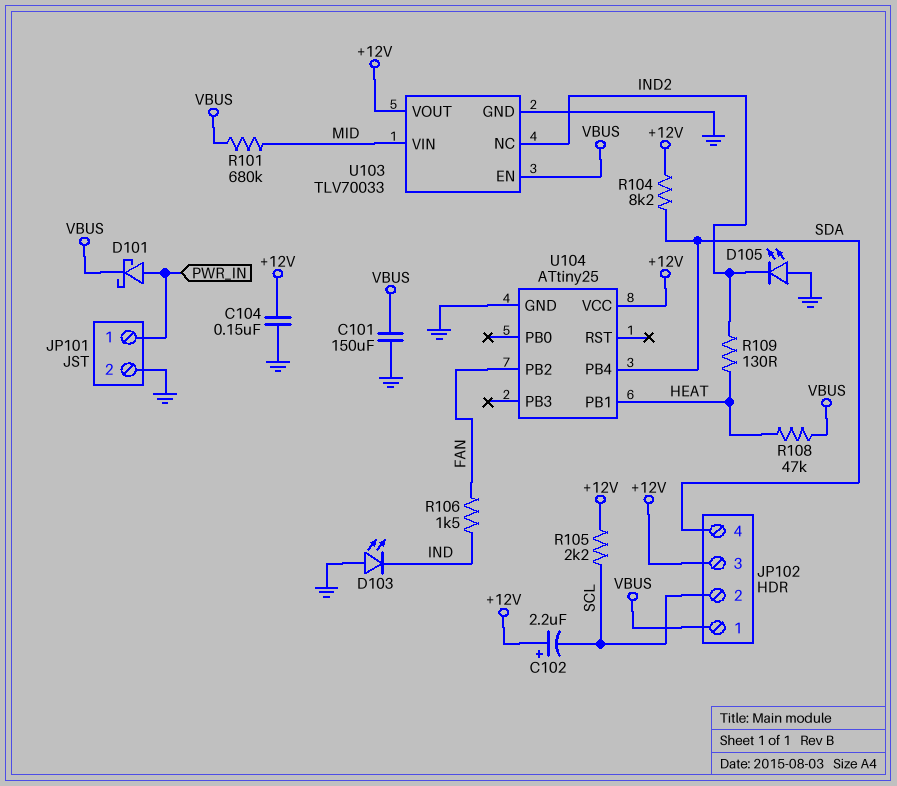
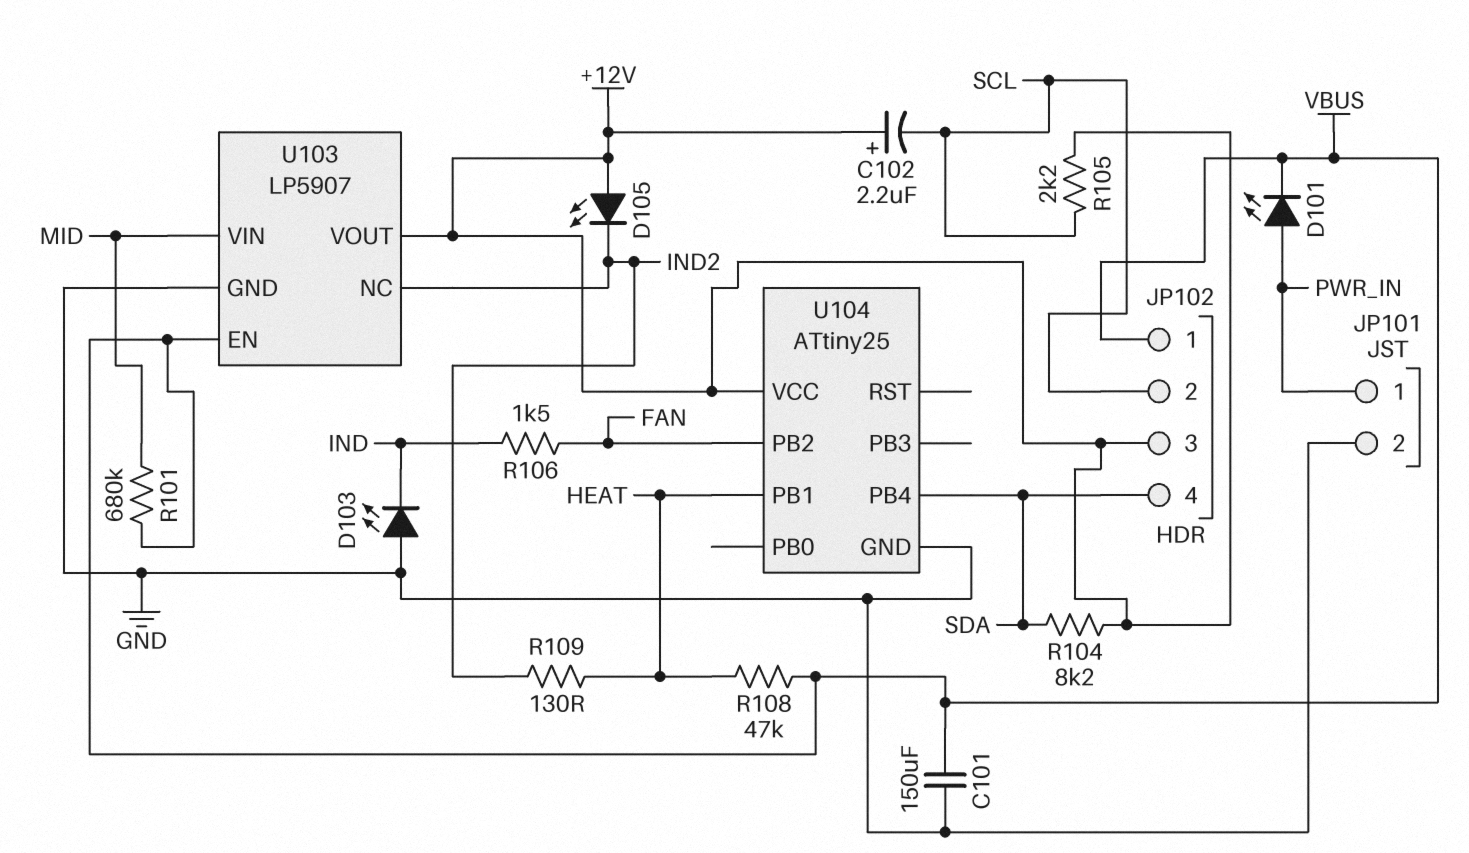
C104: 150nF (+12V, GND) -> none
D101: schottky (A PWR_IN, K VBUS) -> LED (A PWR_IN, K VBUS)
D105: LED (A GND, K IND2) -> LED (A +12V, K IND2)
U103: TLV70033 -> LP5907

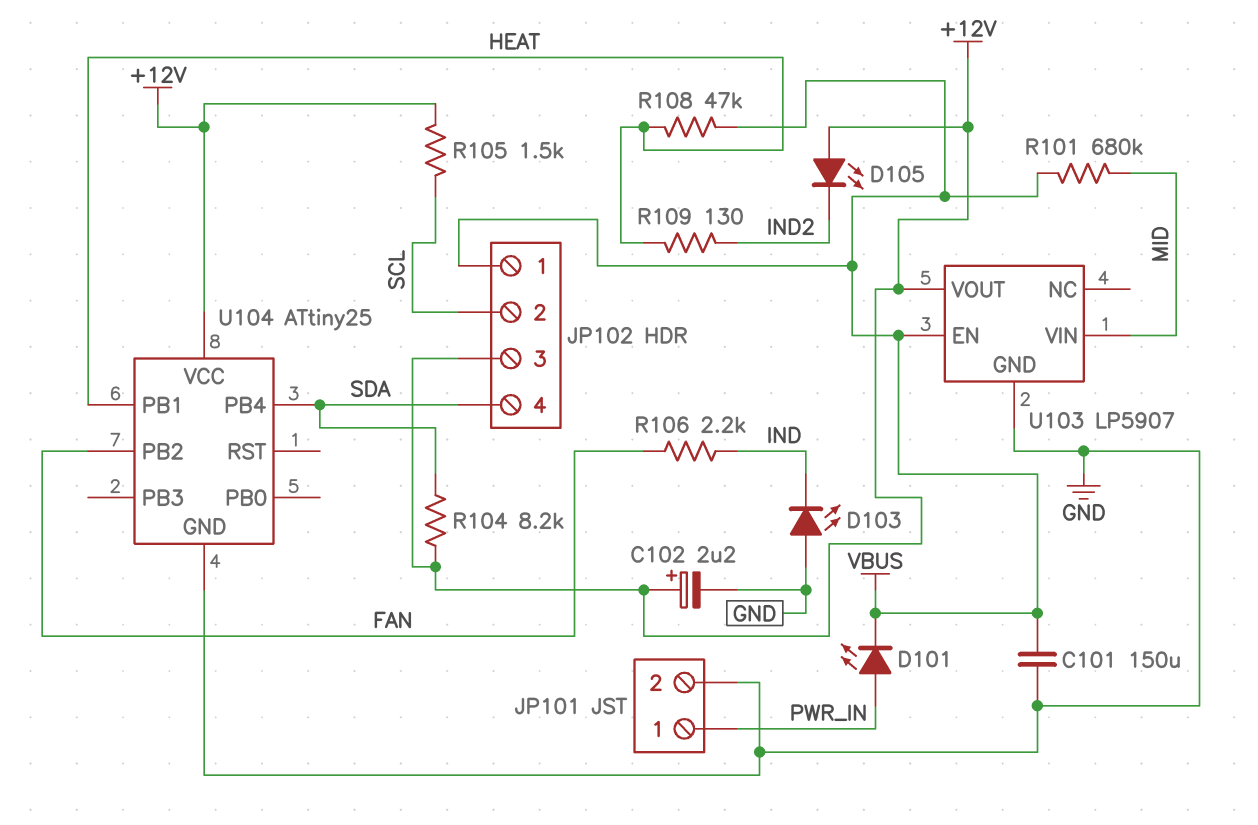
C102: 2.2uF (plus +12V, minus SCL) -> 2.2uF (plus +12V, minus GND)
R105: 2.2k (+12V, SCL) -> 1.5k (+12V, SCL)
R106: 1.5k (FAN, IND) -> 2.2k (FAN, IND)
U103 pin NC: IND2 -> none

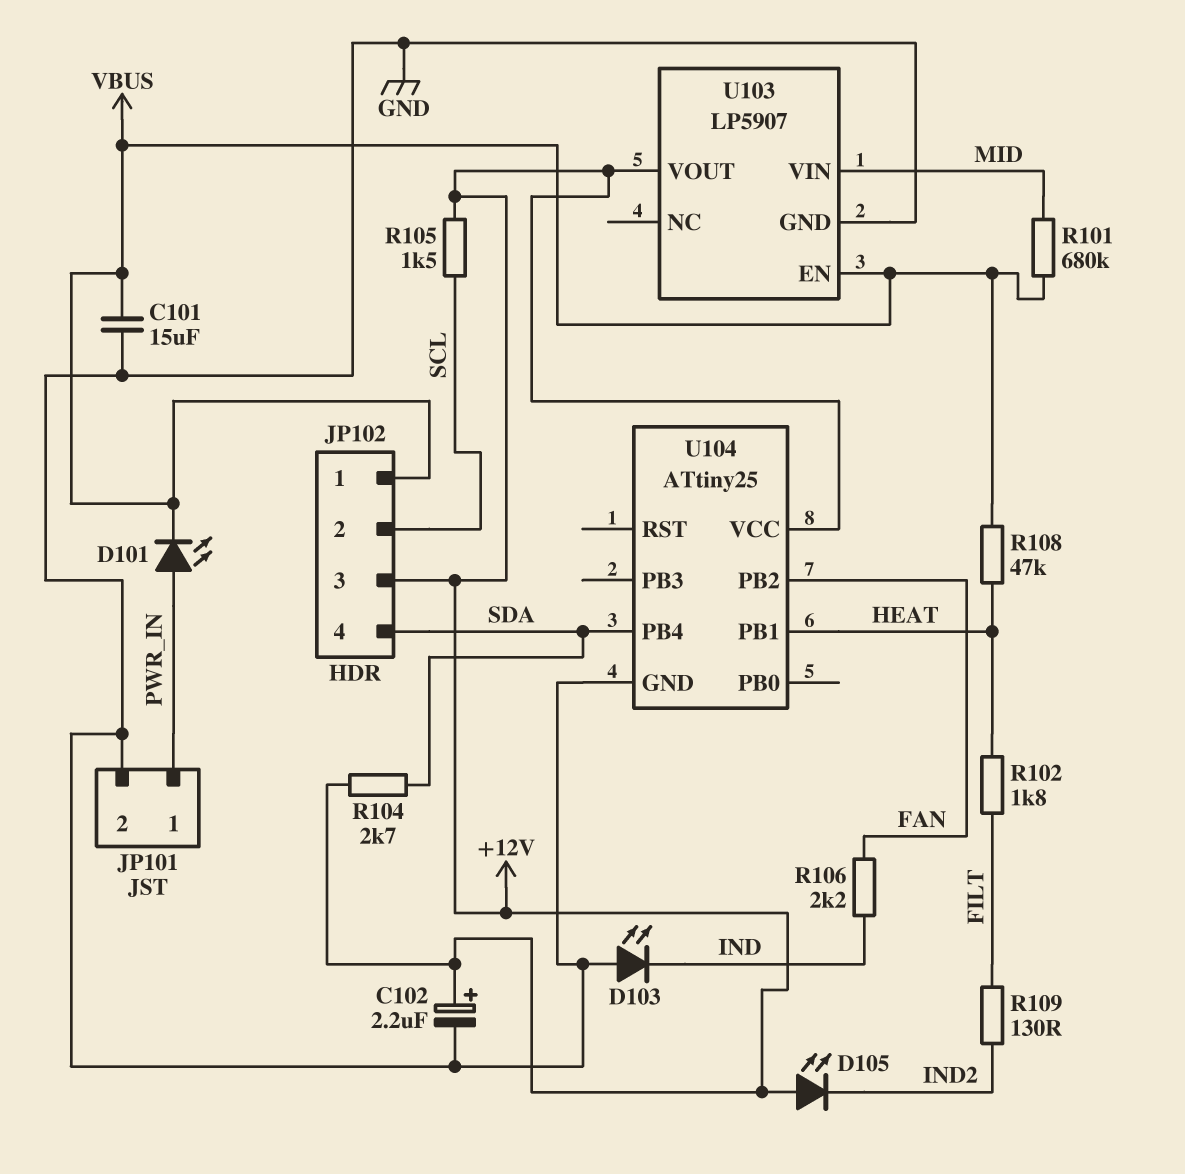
C101: 150uF (GND, VBUS) -> 15uF (GND, VBUS)
R102: none -> 1.8k (FILT, HEAT)
R104: 8.2k (+12V, SDA) -> 2.7k (+12V, SDA)
R109: 130 (HEAT, IND2) -> 130 (FILT, IND2)

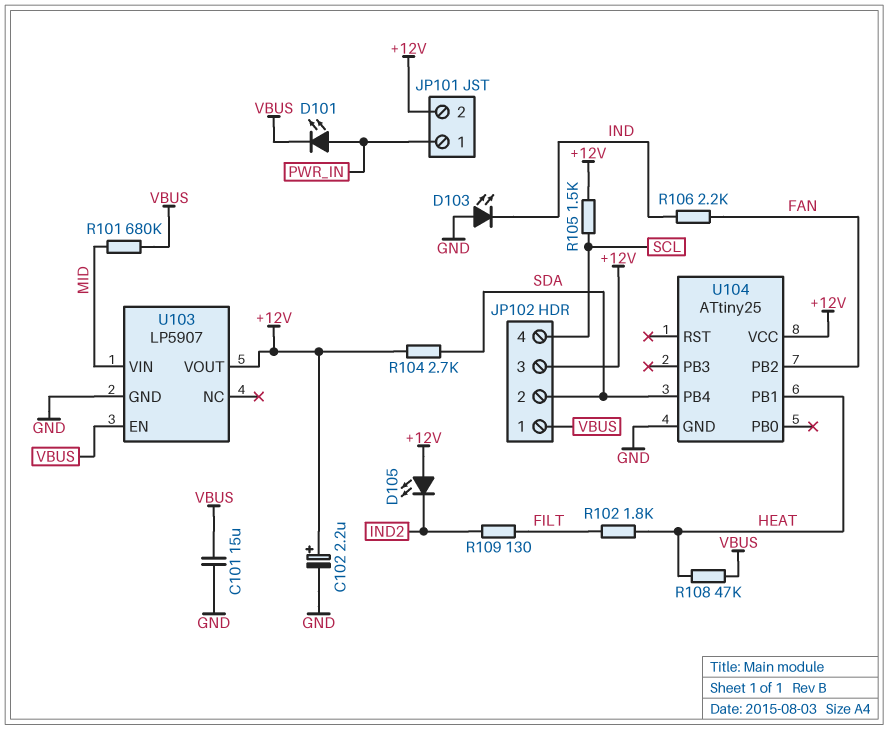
JP101 pin 2: GND -> +12V
JP102 pin 2: SCL -> SDA
JP102 pin 4: SDA -> SCL

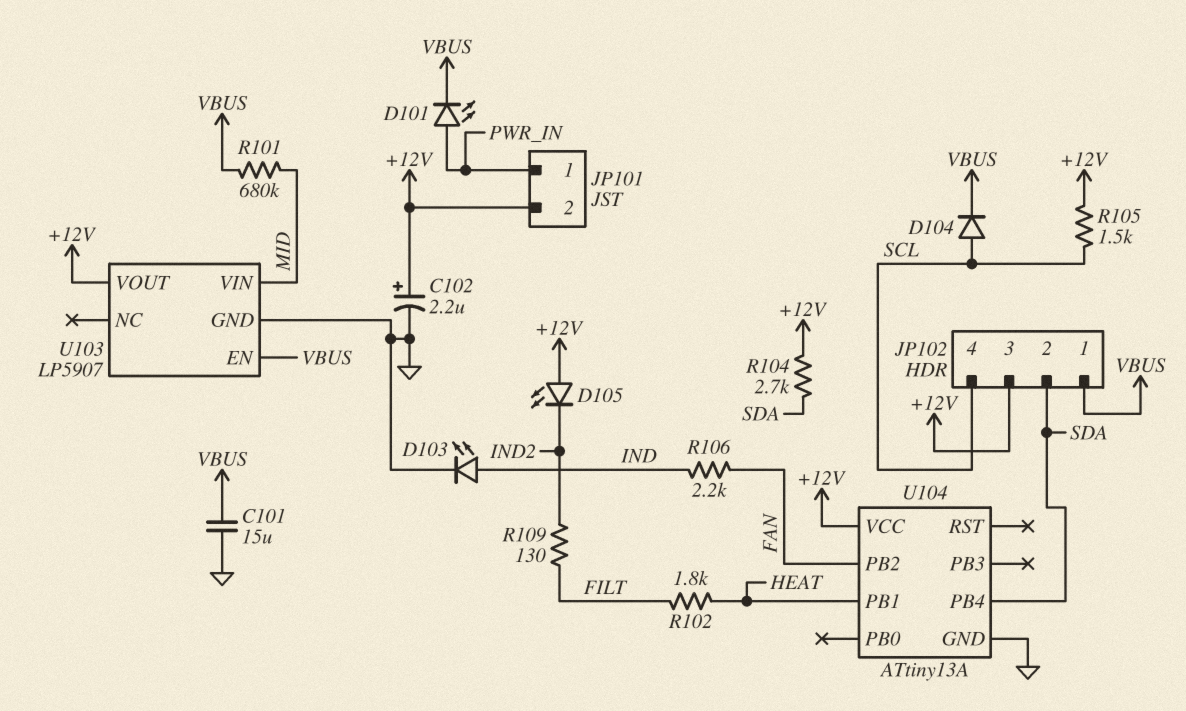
D103: LED (A GND, K IND) -> LED (A IND, K GND)
D104: none -> diode (A SCL, K VBUS)
R108: 47k (HEAT, VBUS) -> none
U104: ATtiny25 -> ATtiny13A

